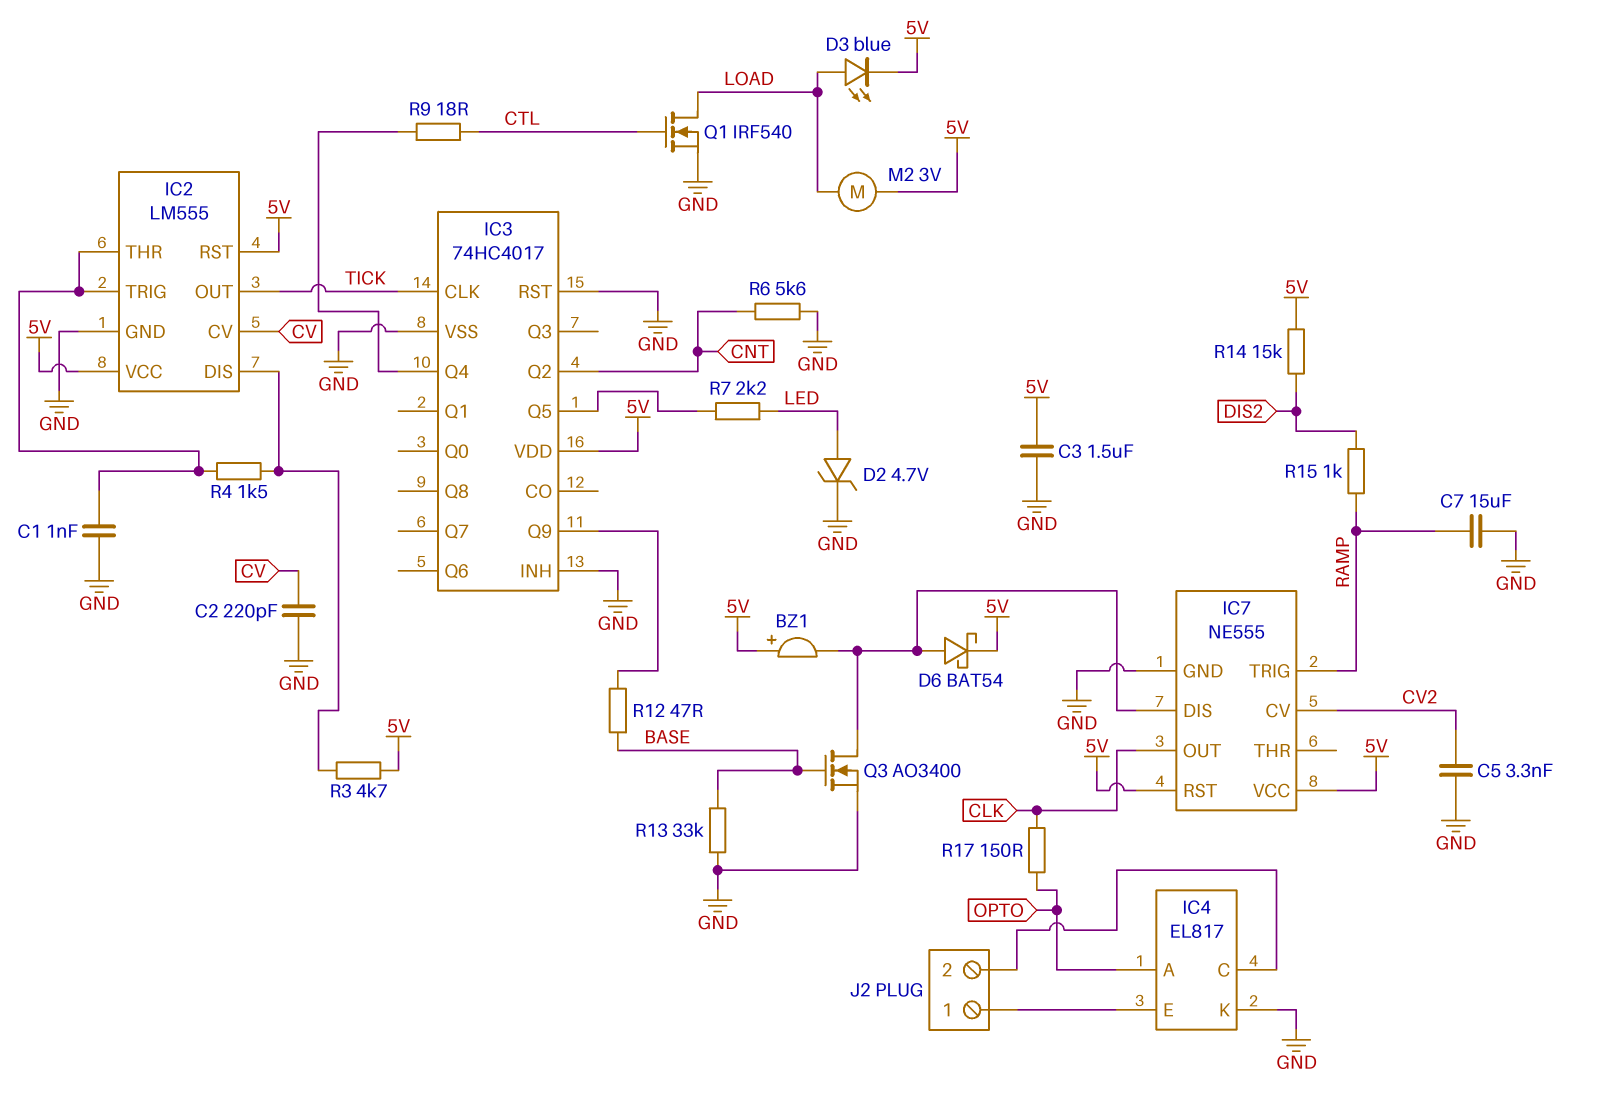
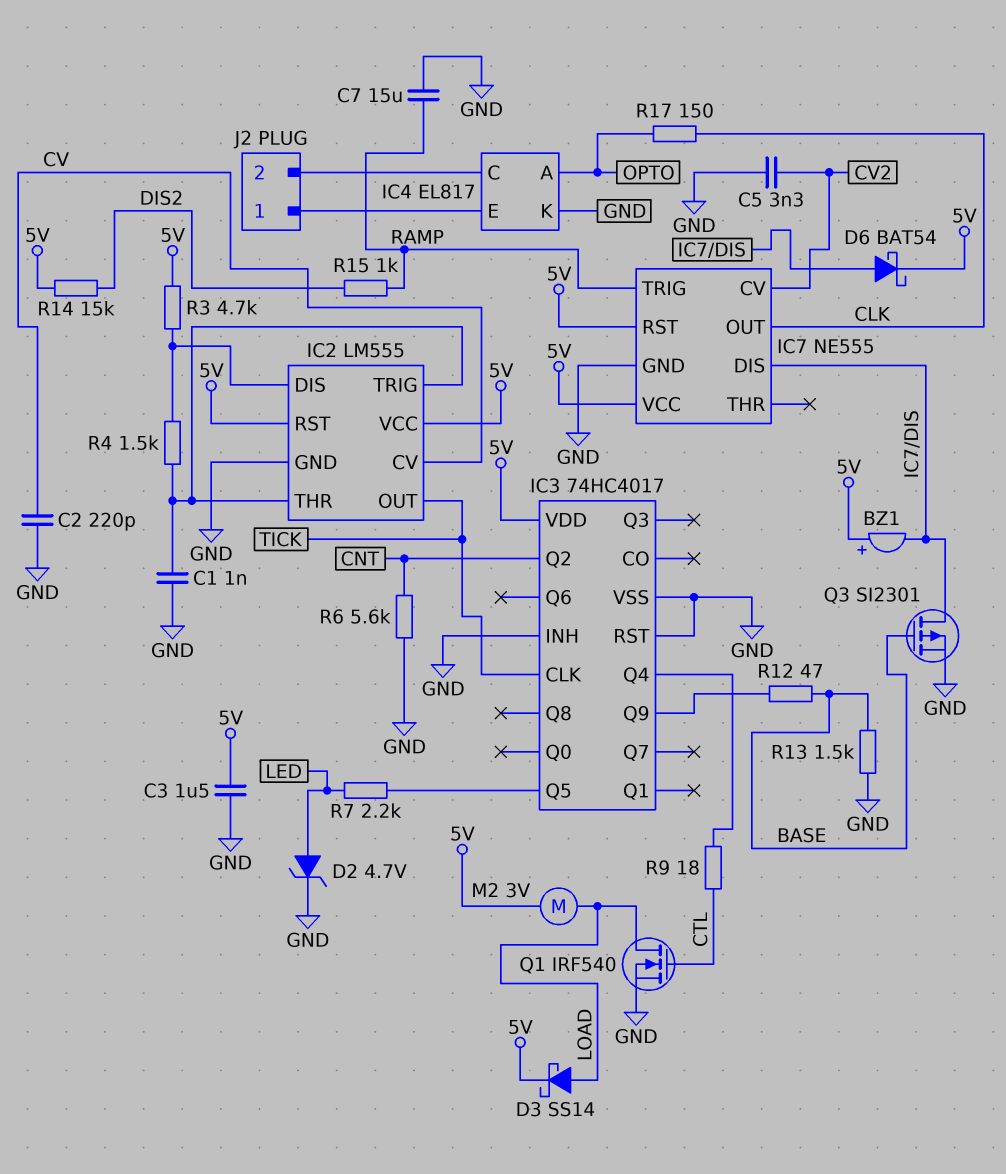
D3: LED blue (A LOAD, K 5V) -> schottky SS14 (A LOAD, K 5V)
Q3: NMOS AO3400 (G BASE, D IC7/DIS, S GND) -> PMOS SI2301 (G BASE, D IC7/DIS, S GND)
R13: 33k (BASE, GND) -> 1.5k (BASE, GND)

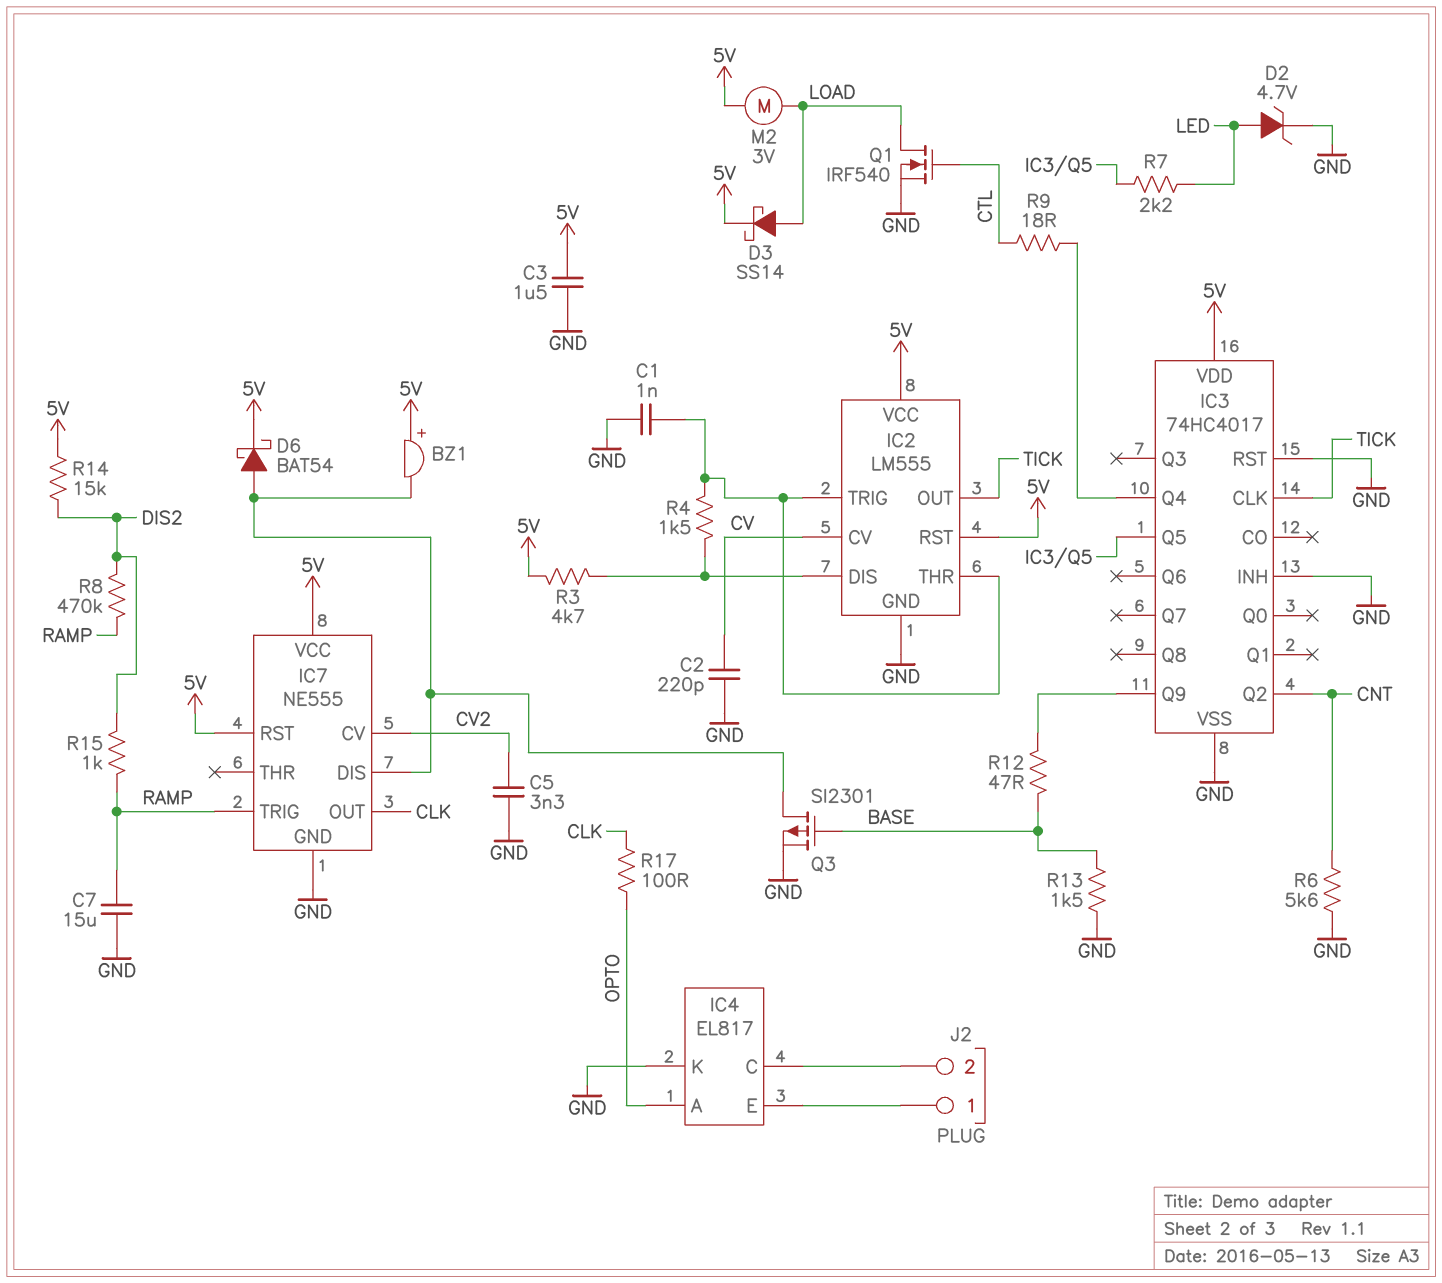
R8: none -> 470k (DIS2, RAMP)
R17: 150 (CLK, OPTO) -> 100 (CLK, OPTO)

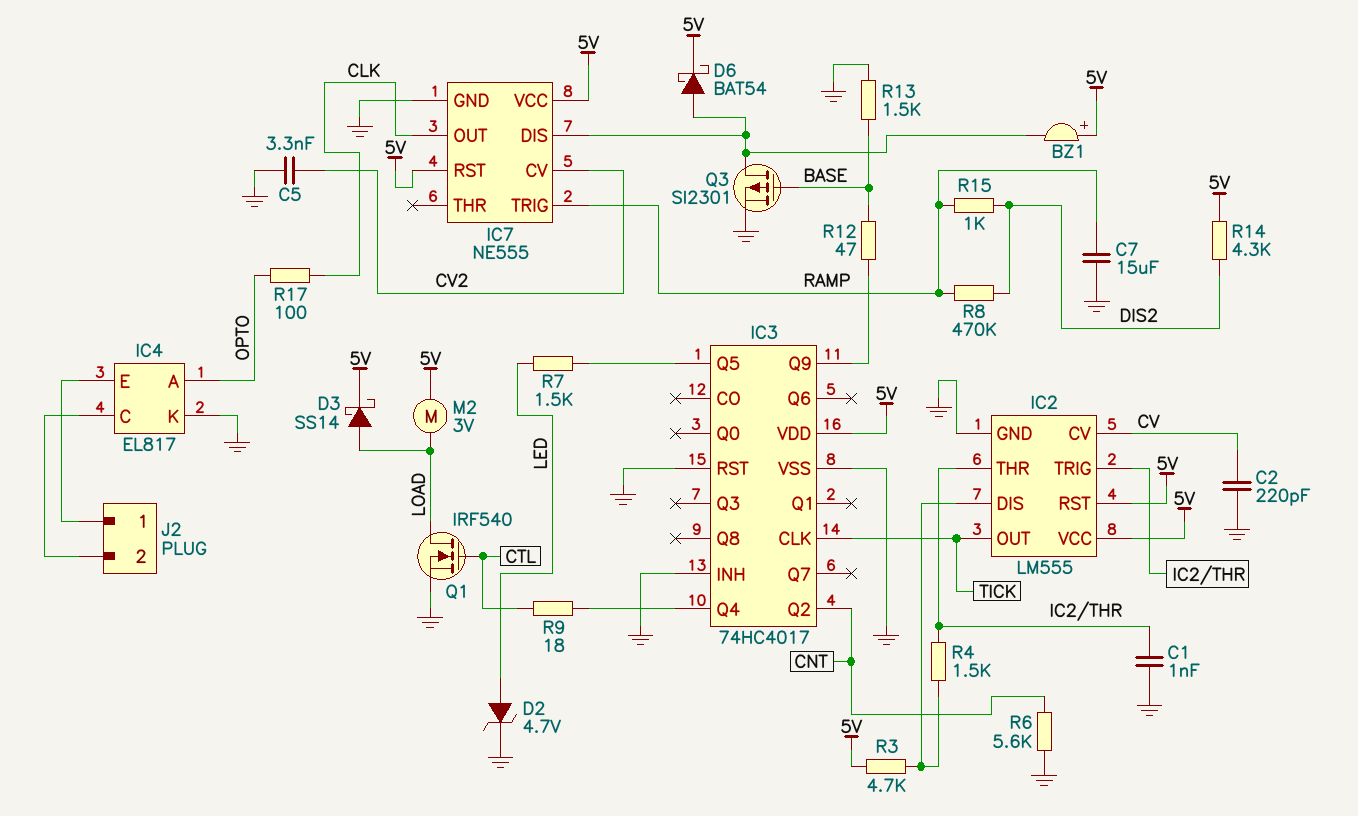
C3: 1.5uF (5V, GND) -> none
R7: 2.2k (IC3/Q5, LED) -> 1.5k (IC3/Q5, LED)
R14: 15k (5V, DIS2) -> 4.3k (5V, DIS2)

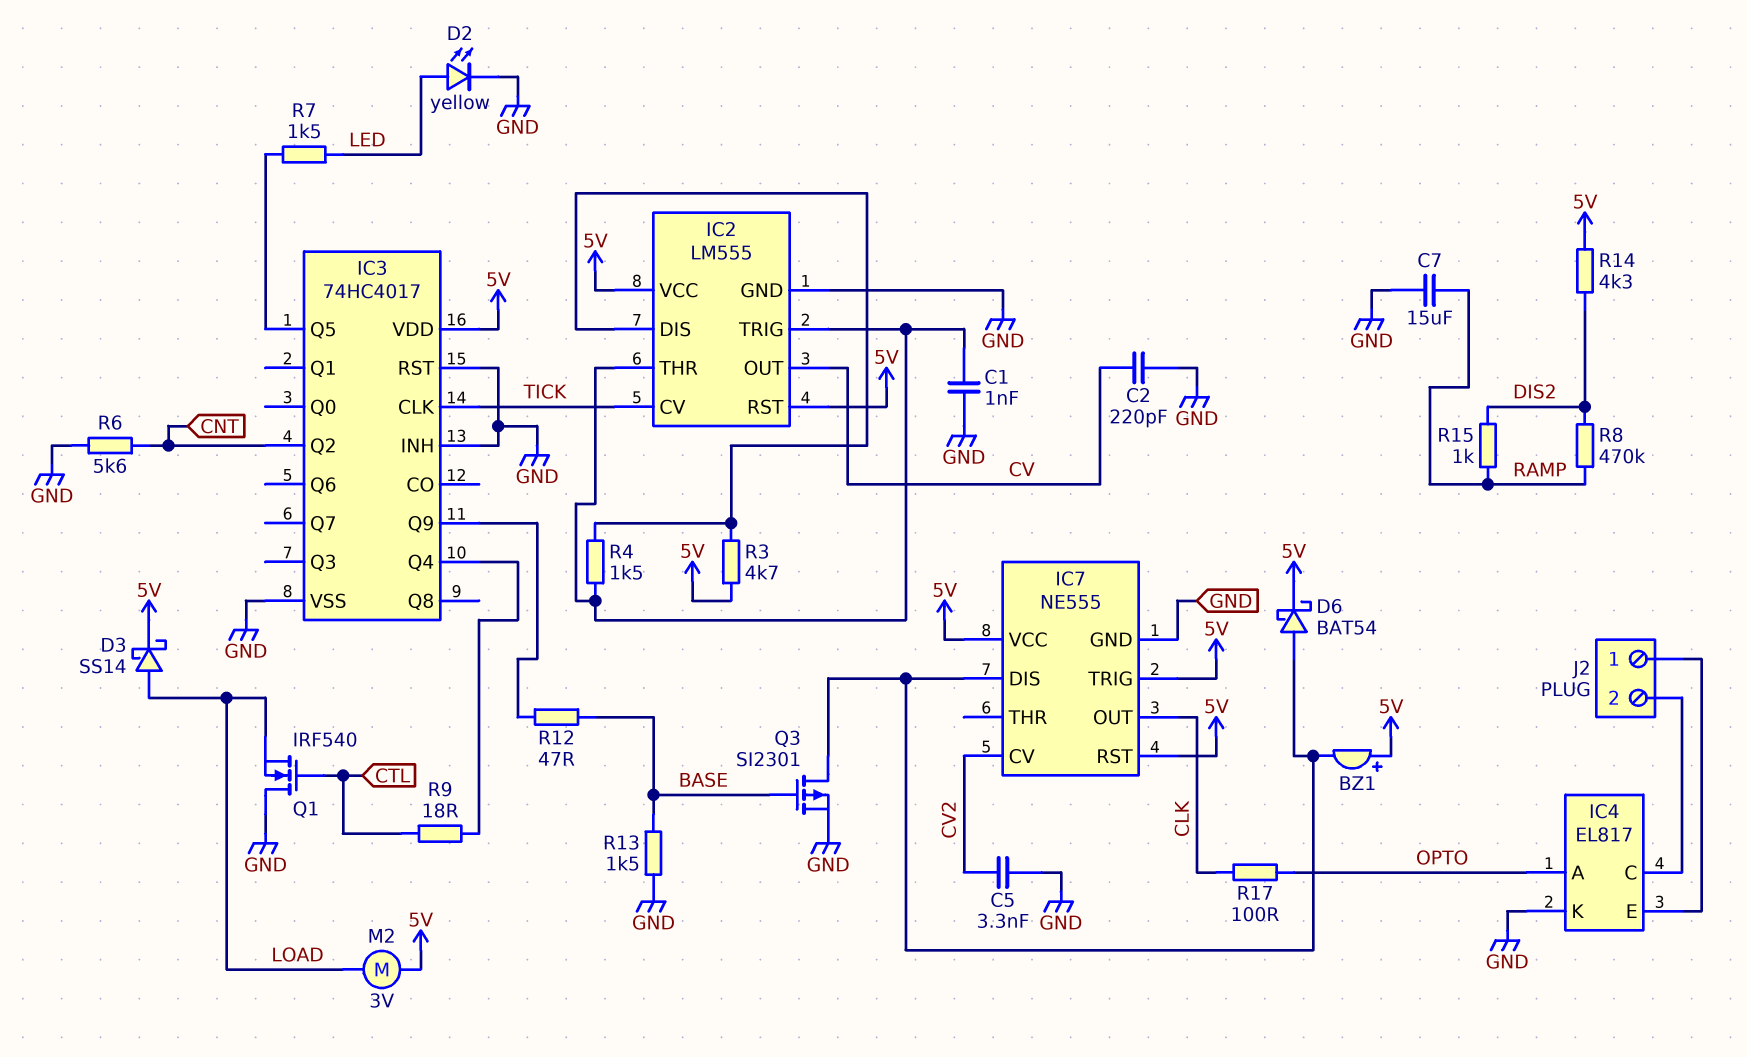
D2: zener 4.7V (A LED, K GND) -> LED yellow (A LED, K GND)
IC2 pin CV: CV -> TICK
IC2 pin OUT: TICK -> CV
IC7 pin TRIG: RAMP -> 5V
Q1: NMOS IRF540 (G CTL, D LOAD, S GND) -> NMOS IRF540 (G CTL, D GND, S LOAD)

